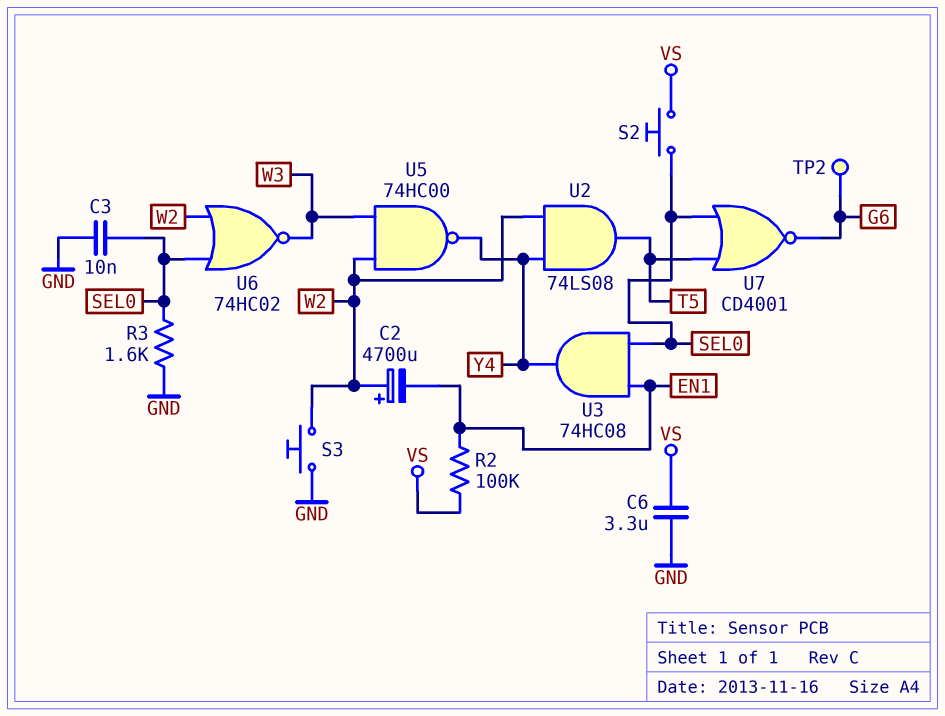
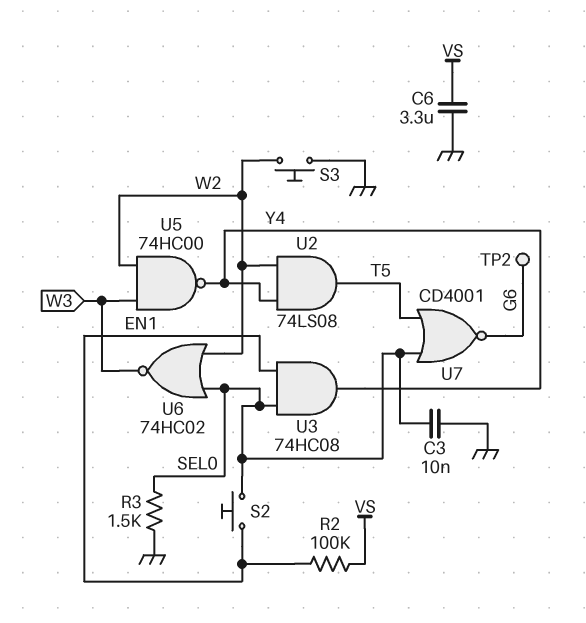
C2: 4700uF (plus W2, minus EN1) -> none
R3: 1.6k (GND, SEL0) -> 1.5k (GND, SEL0)
S2: button (SEL0, VS) -> button (EN1, SEL0)

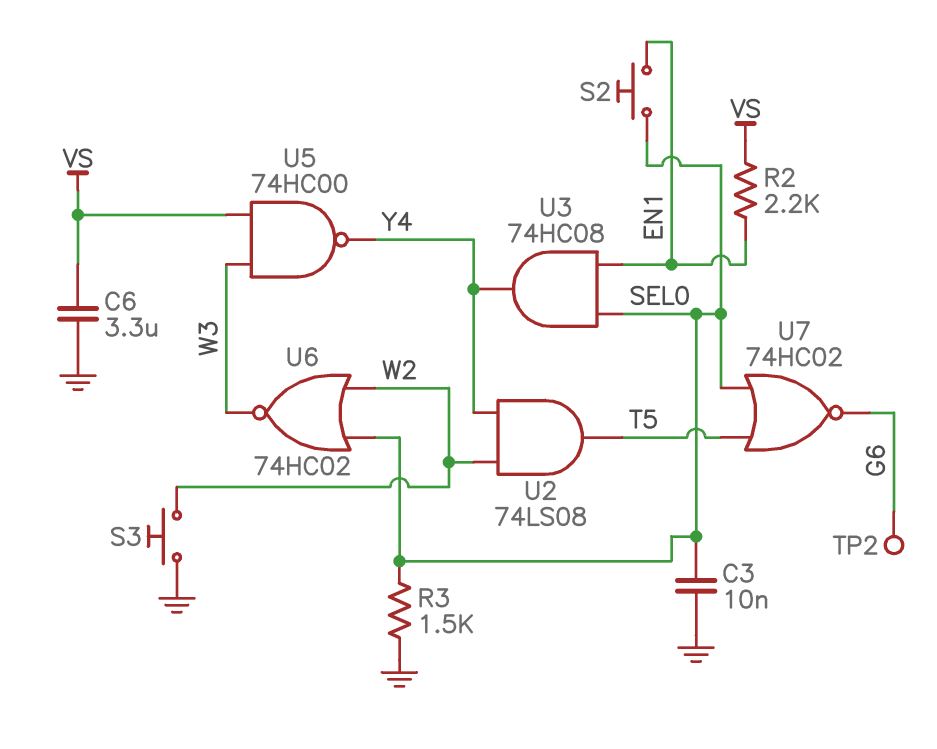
R2: 100k (EN1, VS) -> 2.2k (EN1, VS)
U5: NAND 74HC00 (in W2, in W3, out Y4) -> NAND 74HC00 (in VS, in W3, out Y4)
U7: NOR CD4001 (in SEL0, in T5, out G6) -> NOR 74HC02 (in SEL0, in T5, out G6)

